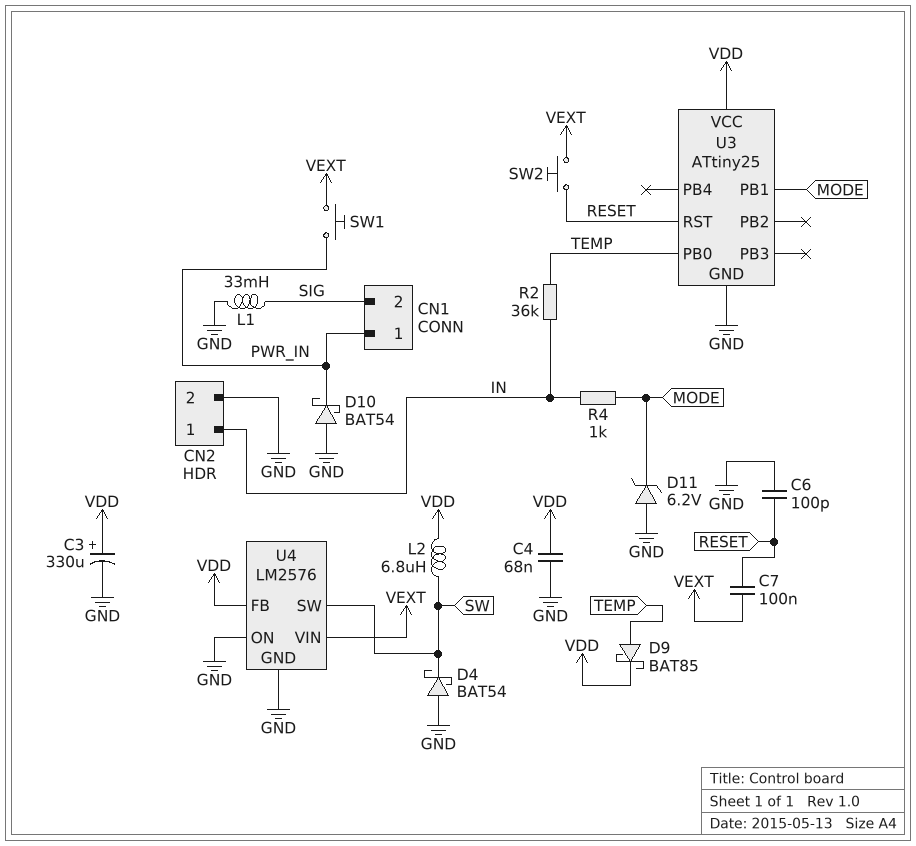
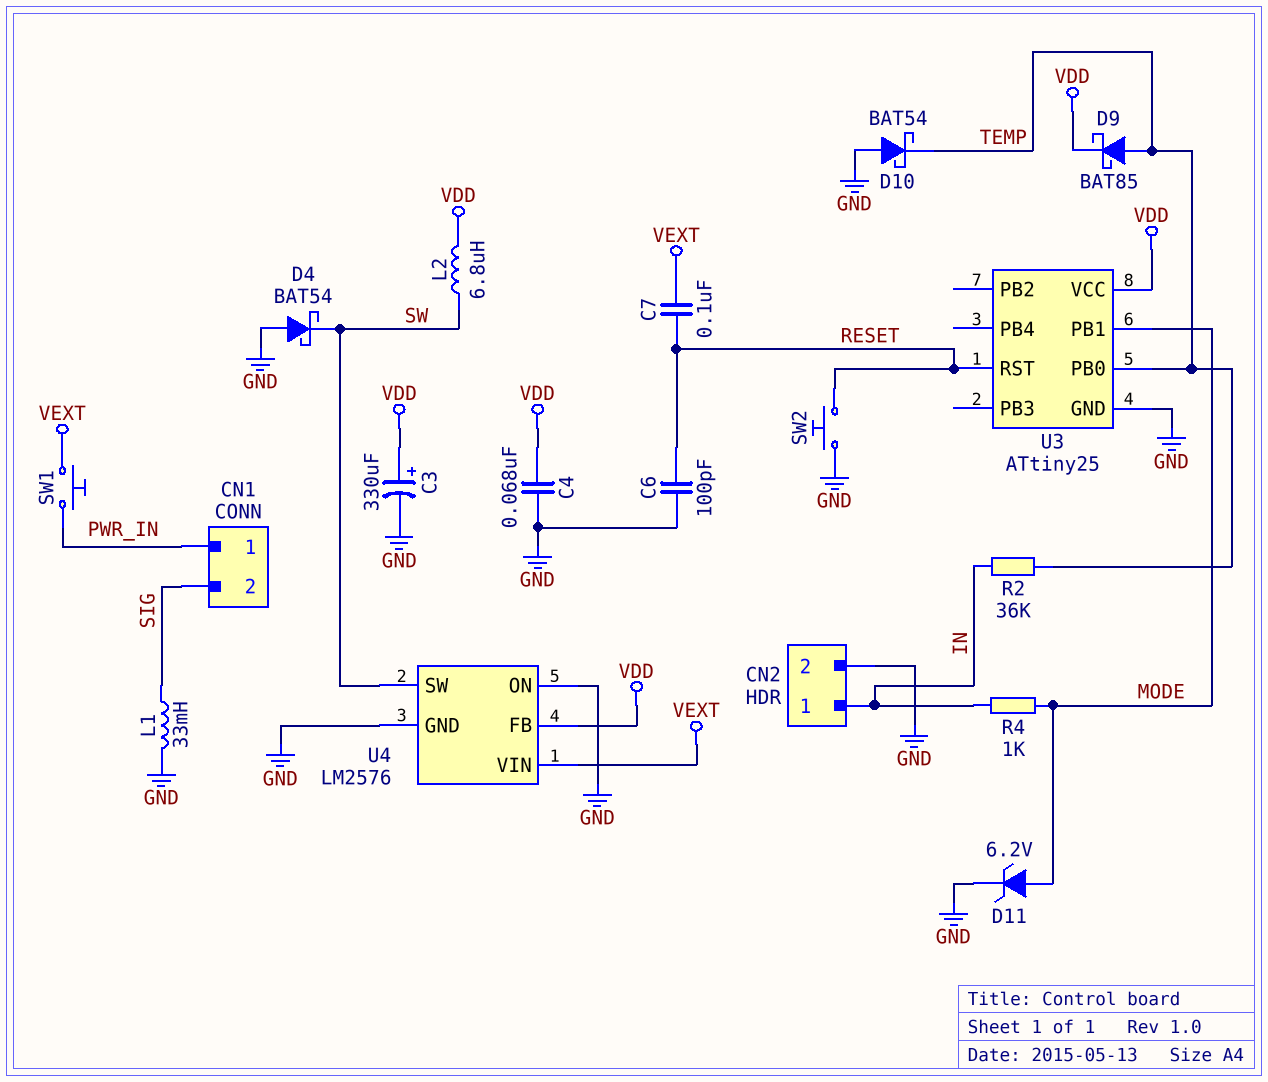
D10: schottky BAT54 (A GND, K PWR_IN) -> schottky BAT54 (A GND, K TEMP)
D11: zener 6.2V (A GND, K MODE) -> zener 6.2V (A MODE, K GND)
SW2: button (RESET, VEXT) -> button (GND, RESET)

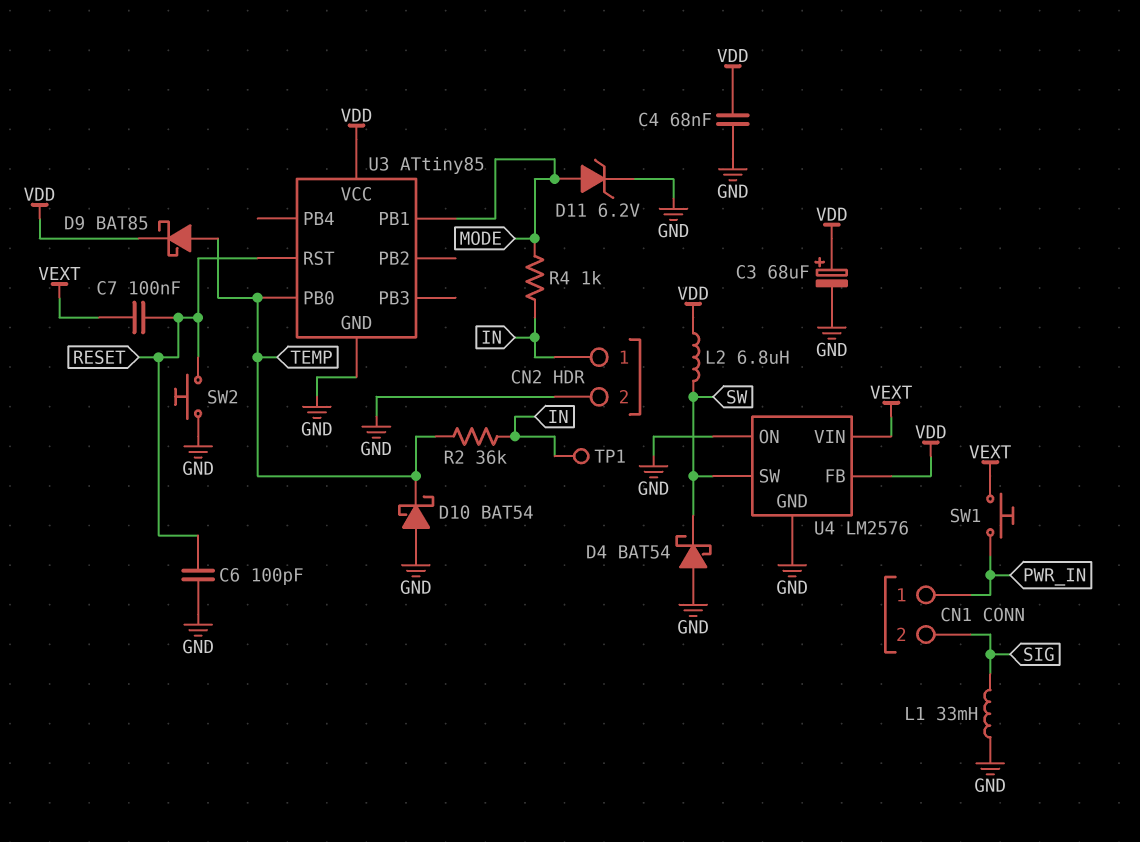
C3: 330uF (plus VDD, minus GND) -> 68uF (plus VDD, minus GND)
TP1: none -> test point (IN)
U3: ATtiny25 -> ATtiny85

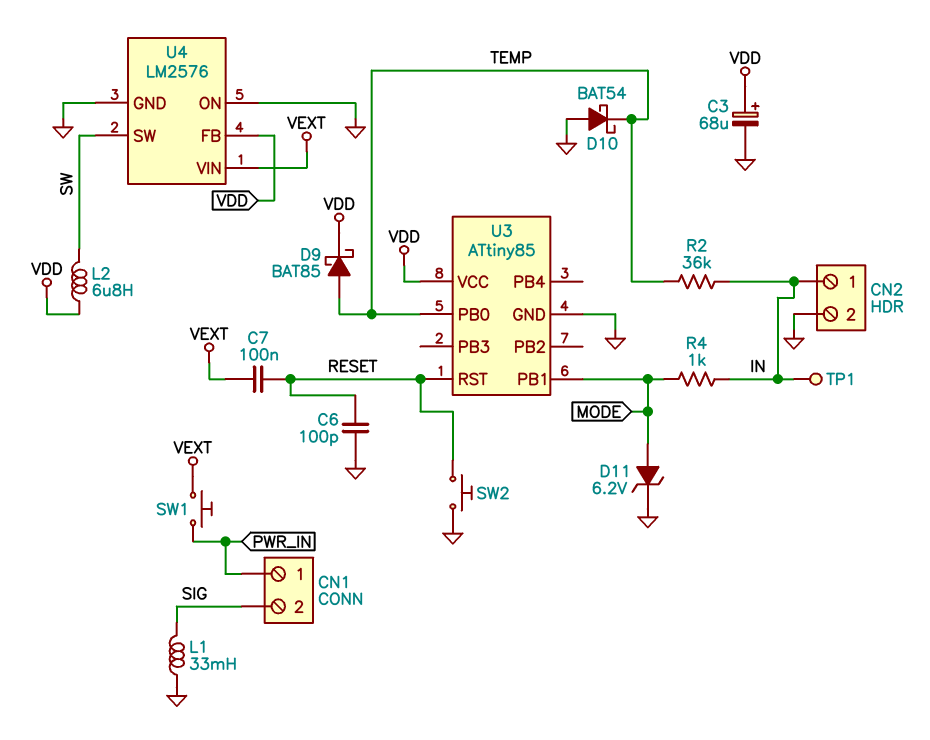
C4: 68nF (GND, VDD) -> none
D4: schottky BAT54 (A GND, K SW) -> none

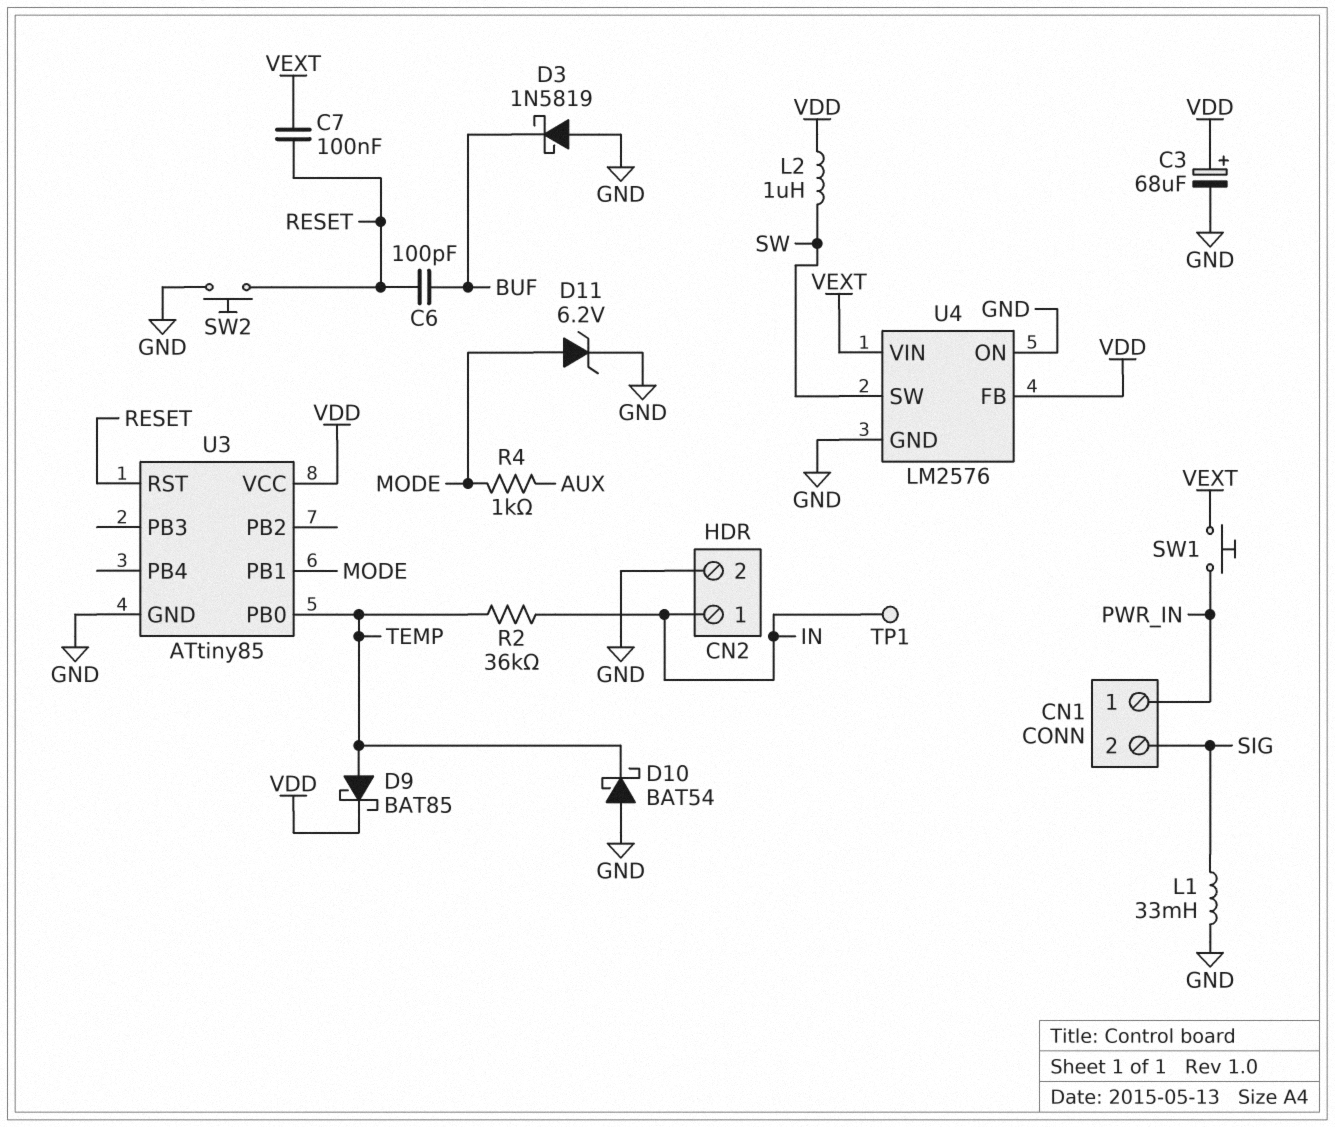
C6: 100pF (GND, RESET) -> 100pF (BUF, RESET)
D3: none -> schottky 1N5819 (A GND, K BUF)
L2: 6.8uH (SW, VDD) -> 1uH (SW, VDD)
R4: 1k (IN, MODE) -> 1k (AUX, MODE)

